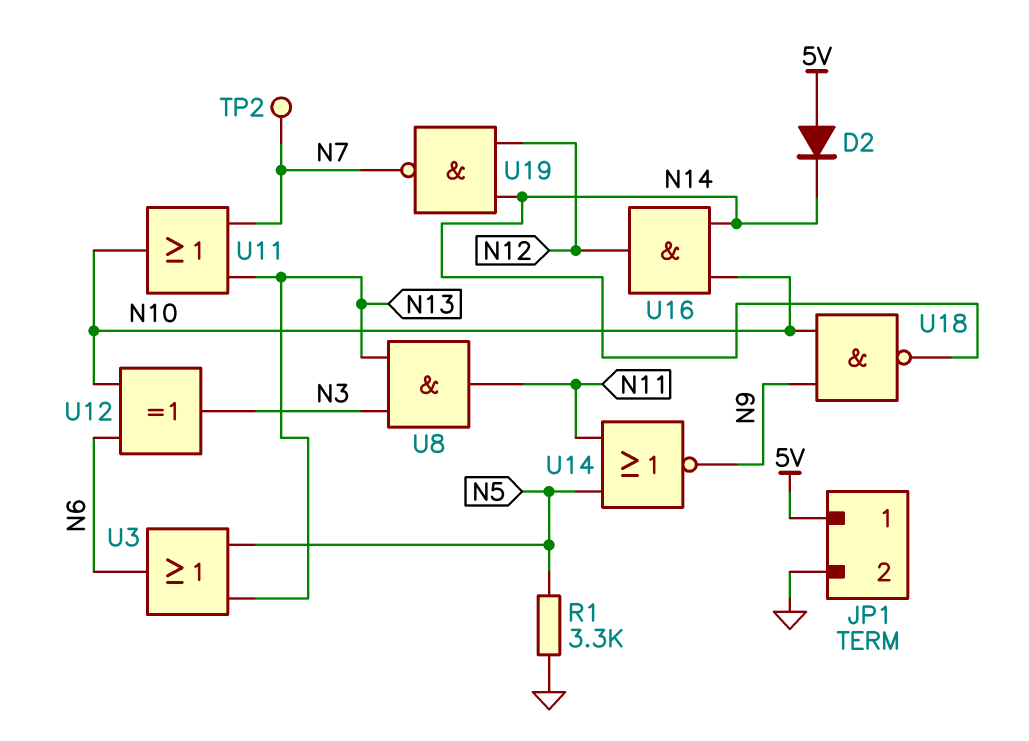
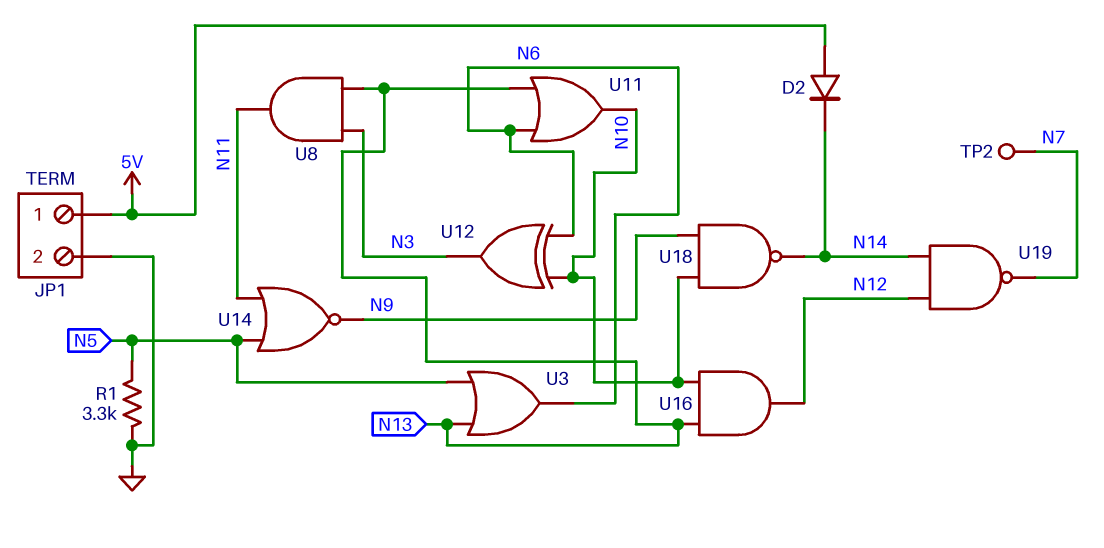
U11: OR (in N7, in N13, out N10) -> OR (in N6, in N13, out N10)
U16: AND (in N10, in N14, out N12) -> AND (in N10, in N13, out N12)

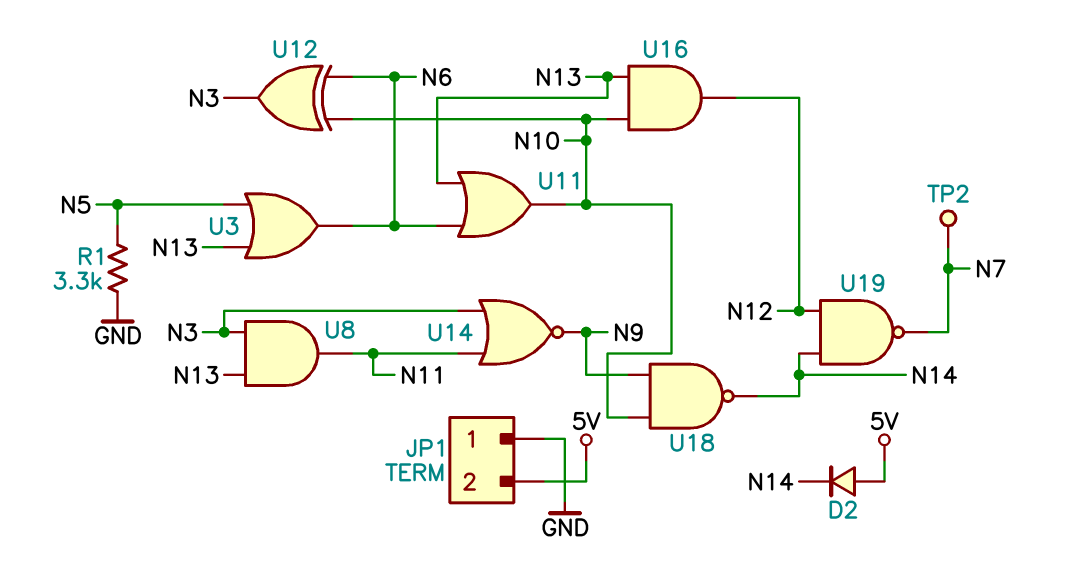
JP1 pin 1: 5V -> GND
JP1 pin 2: GND -> 5V
U14: NOR (in N5, in N11, out N9) -> NOR (in N3, in N11, out N9)

